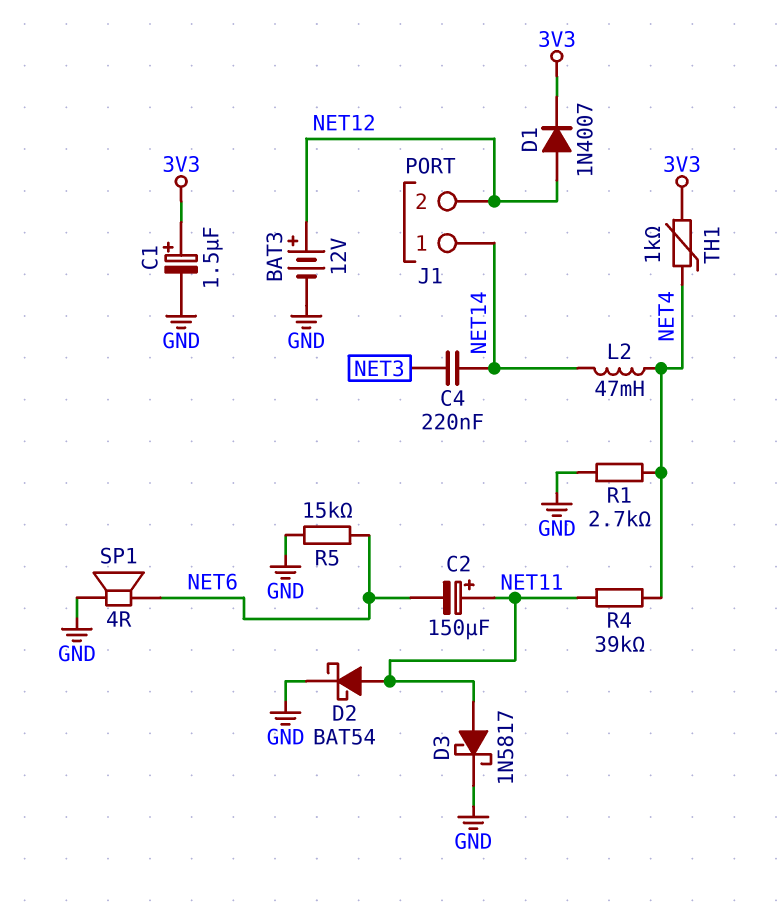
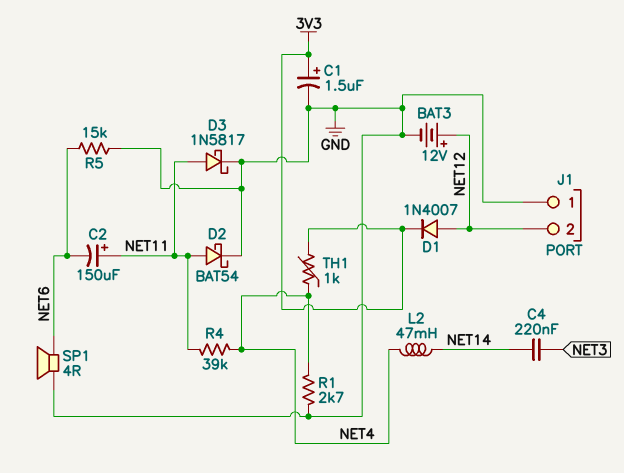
J1 pin 1: NET14 -> GND

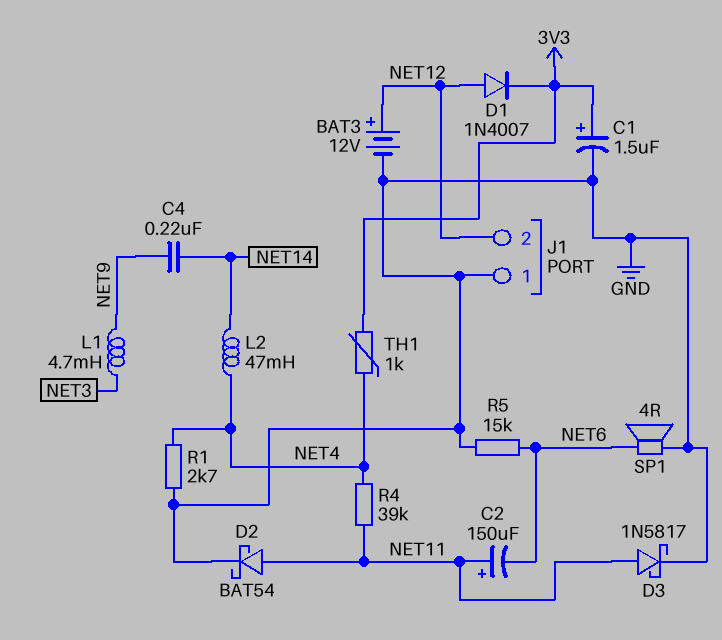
C4: 220nF (NET3, NET14) -> 220nF (NET9, NET14)
L1: none -> 4.7mH (NET3, NET9)

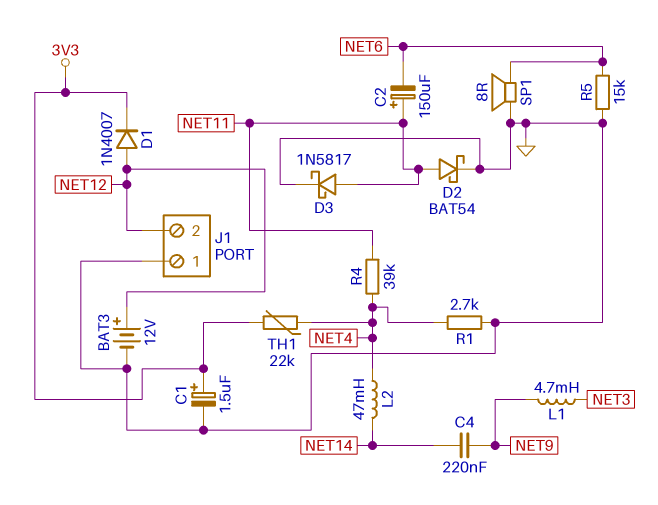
SP1: speaker 4R (GND, NET6) -> speaker 8R (GND, NET6)
TH1: 1k (3V3, NET4) -> 22k (3V3, NET4)

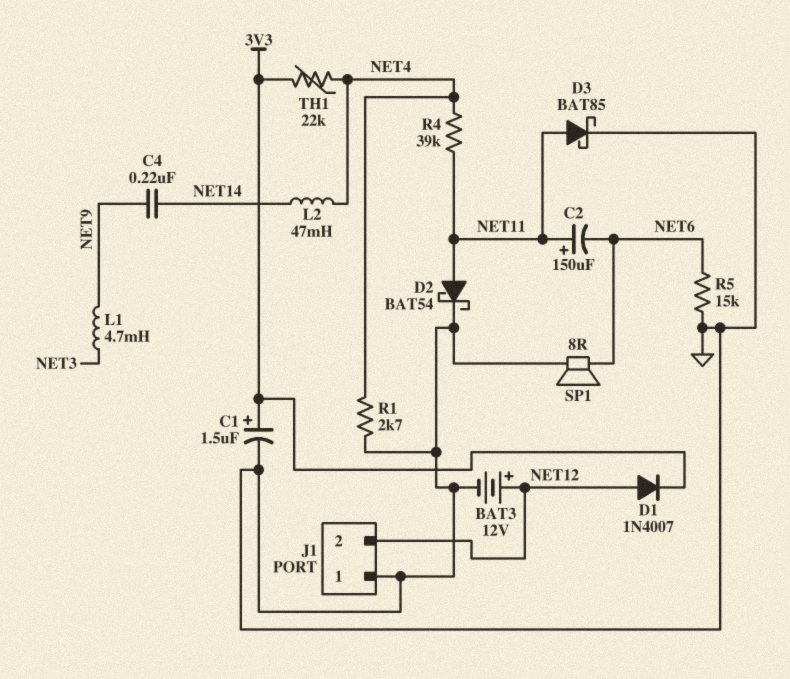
D3: schottky 1N5817 (A NET11, K GND) -> schottky BAT85 (A NET11, K GND)

